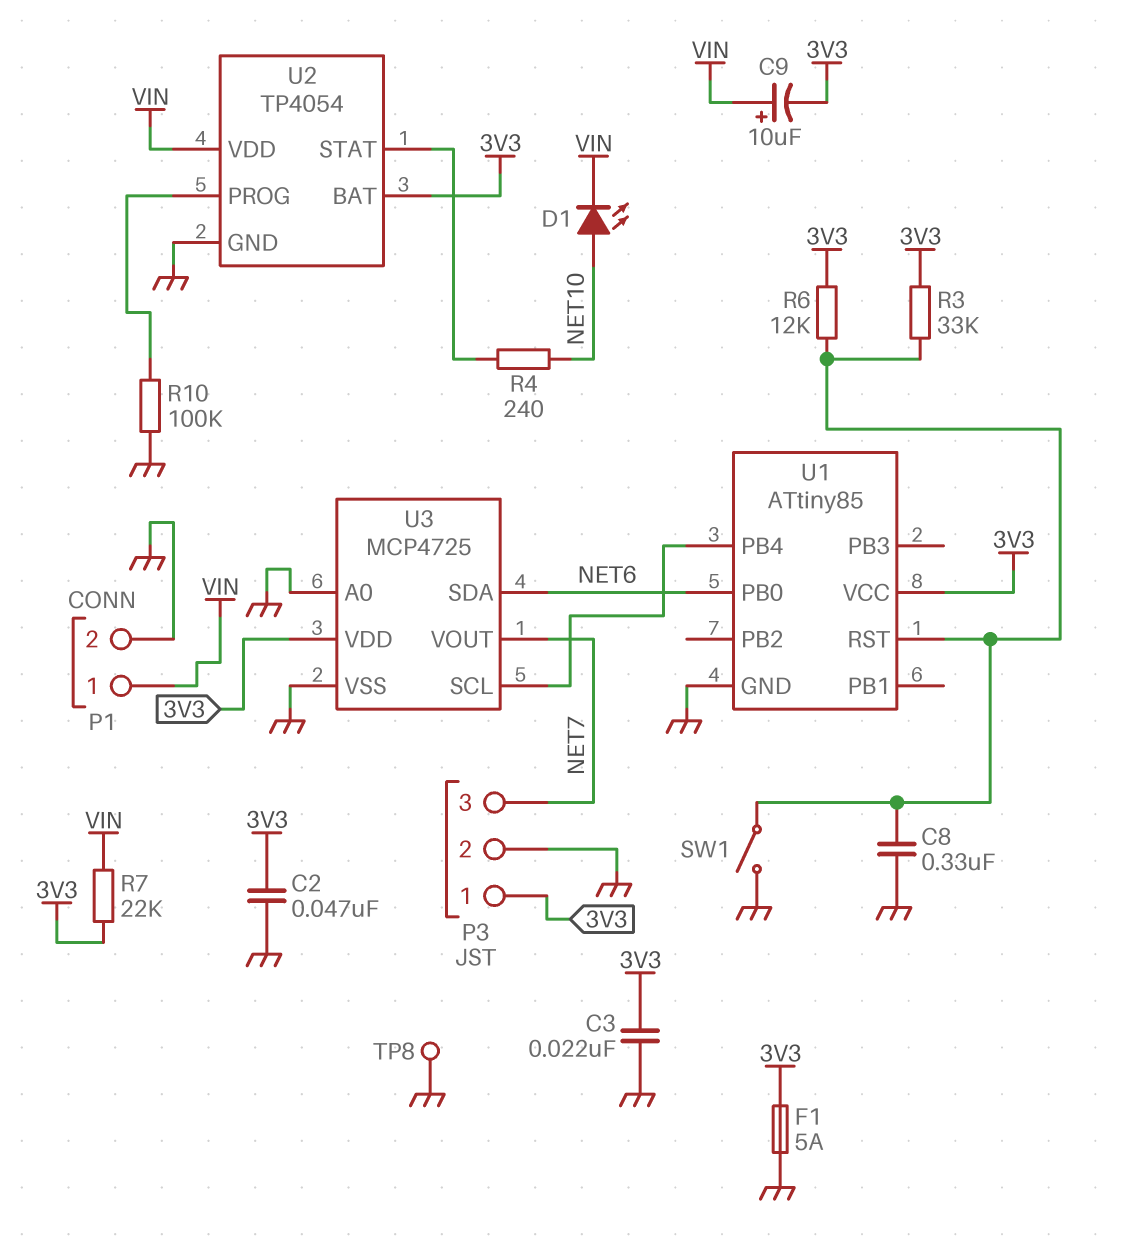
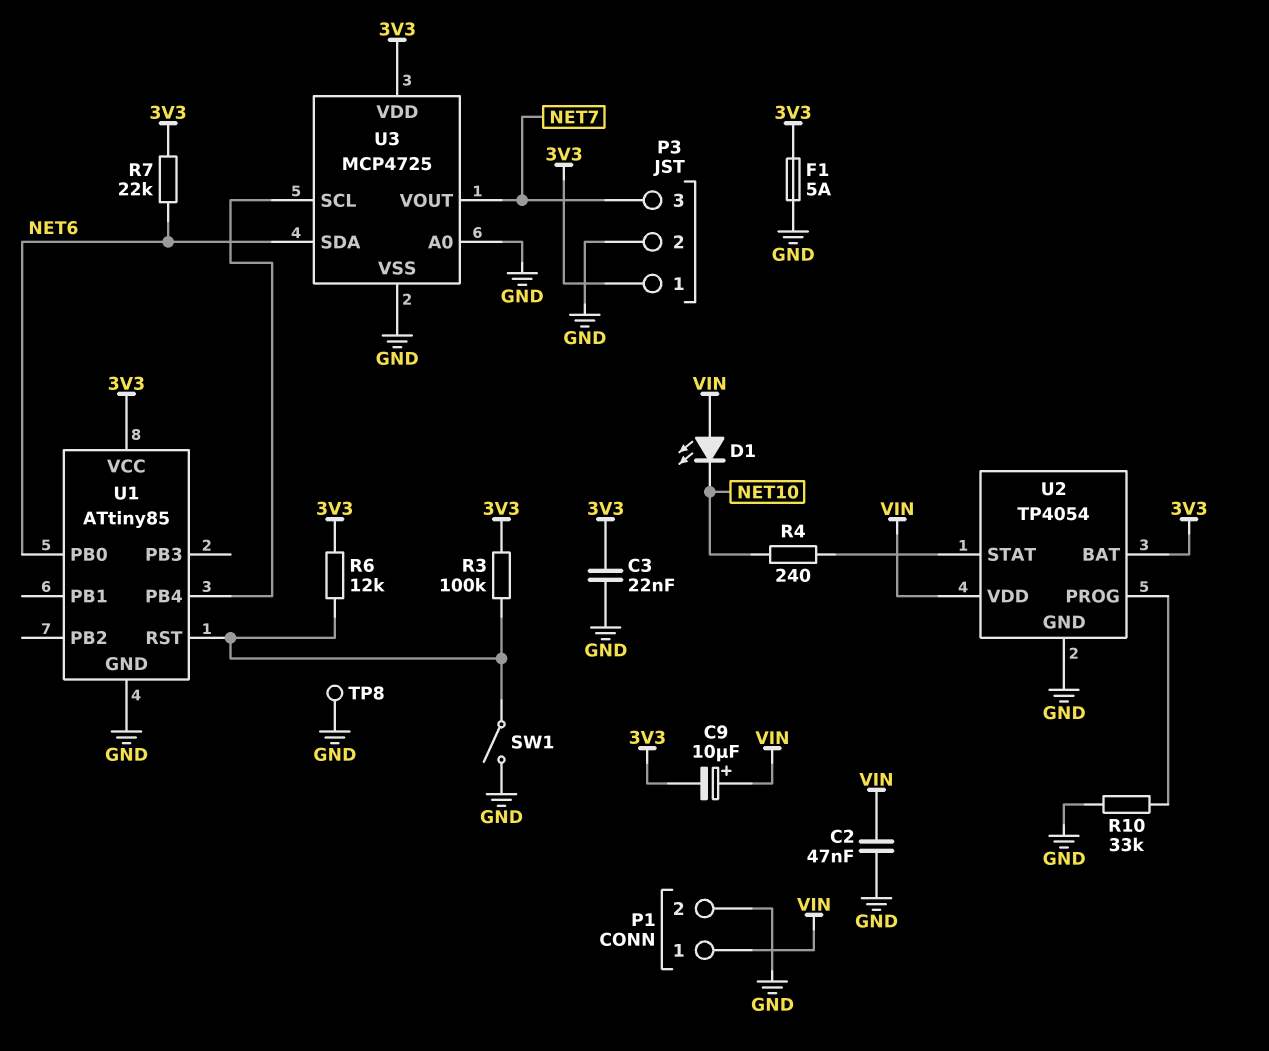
C2: 47nF (3V3, GND) -> 47nF (GND, VIN)
C8: 330nF (GND, U1/RST) -> none
D1: LED (A NET10, K VIN) -> LED (A VIN, K NET10)
R3: 33k (3V3, U1/RST) -> 100k (3V3, U1/RST)
R7: 22k (3V3, VIN) -> 22k (3V3, NET6)
R10: 100k (GND, U2/PROG) -> 33k (GND, U2/PROG)

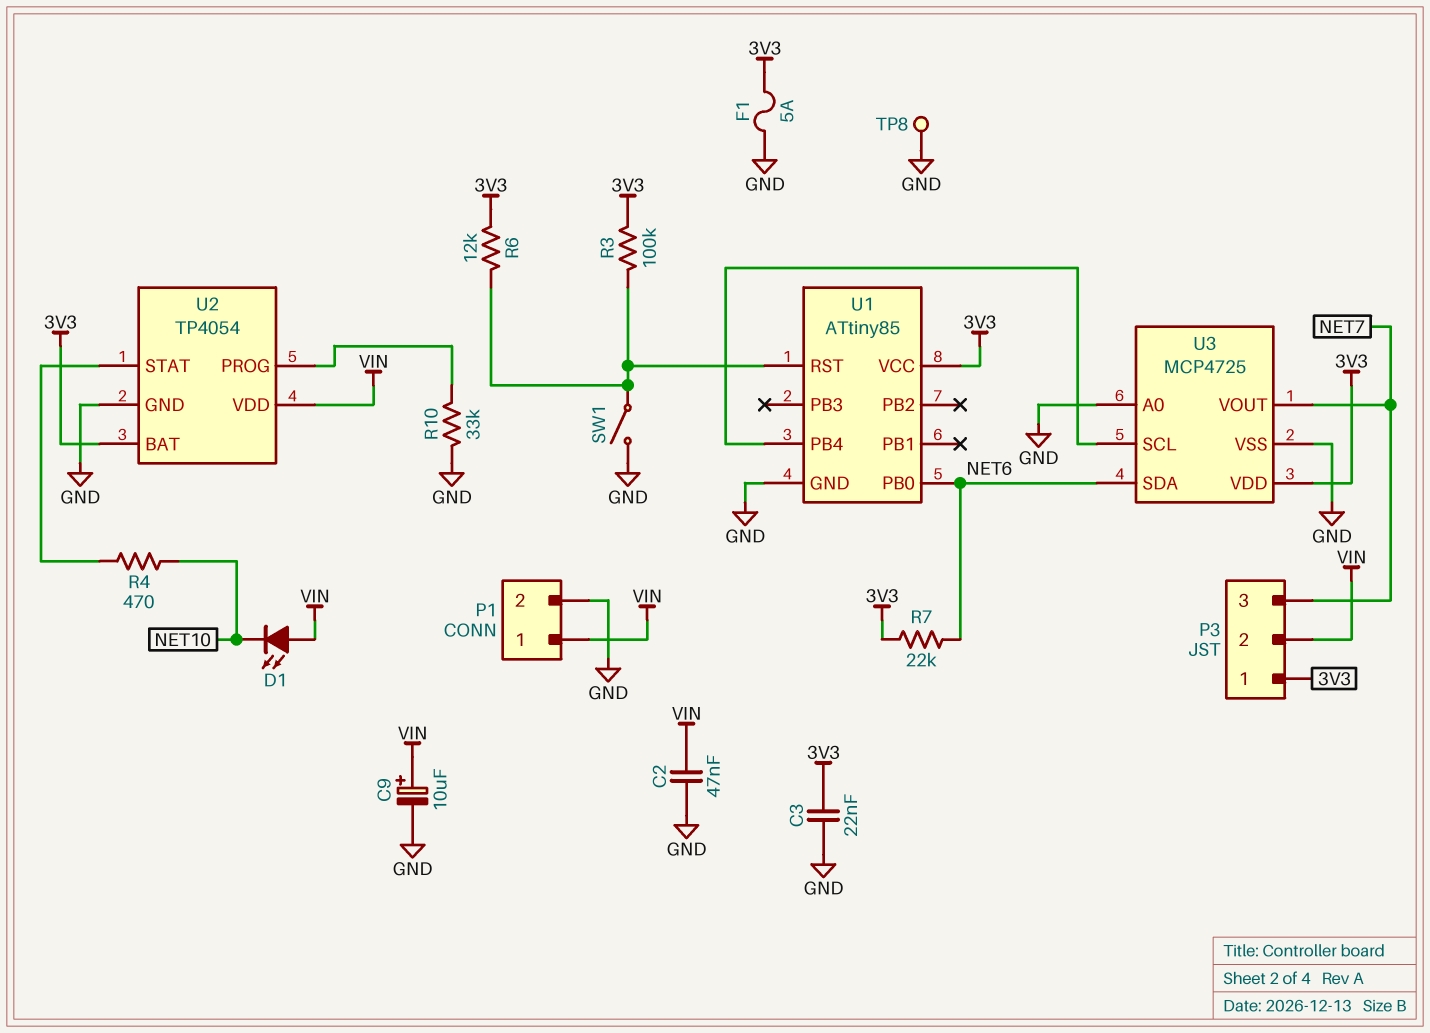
C9: 10uF (plus VIN, minus 3V3) -> 10uF (plus VIN, minus GND)
P3 pin 2: GND -> VIN
R4: 240 (NET10, U2/STAT) -> 470 (NET10, U2/STAT)

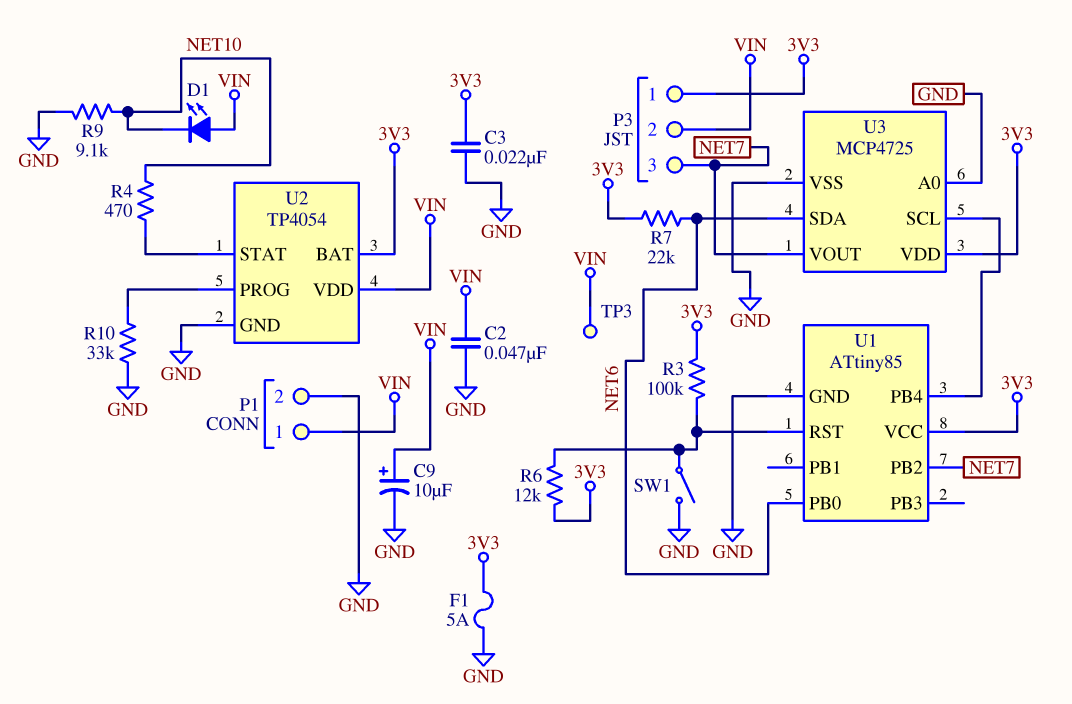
R9: none -> 9.1k (GND, NET10)
TP3: none -> test point (VIN)
TP8: test point (GND) -> none
U1 pin PB2: none -> NET7

